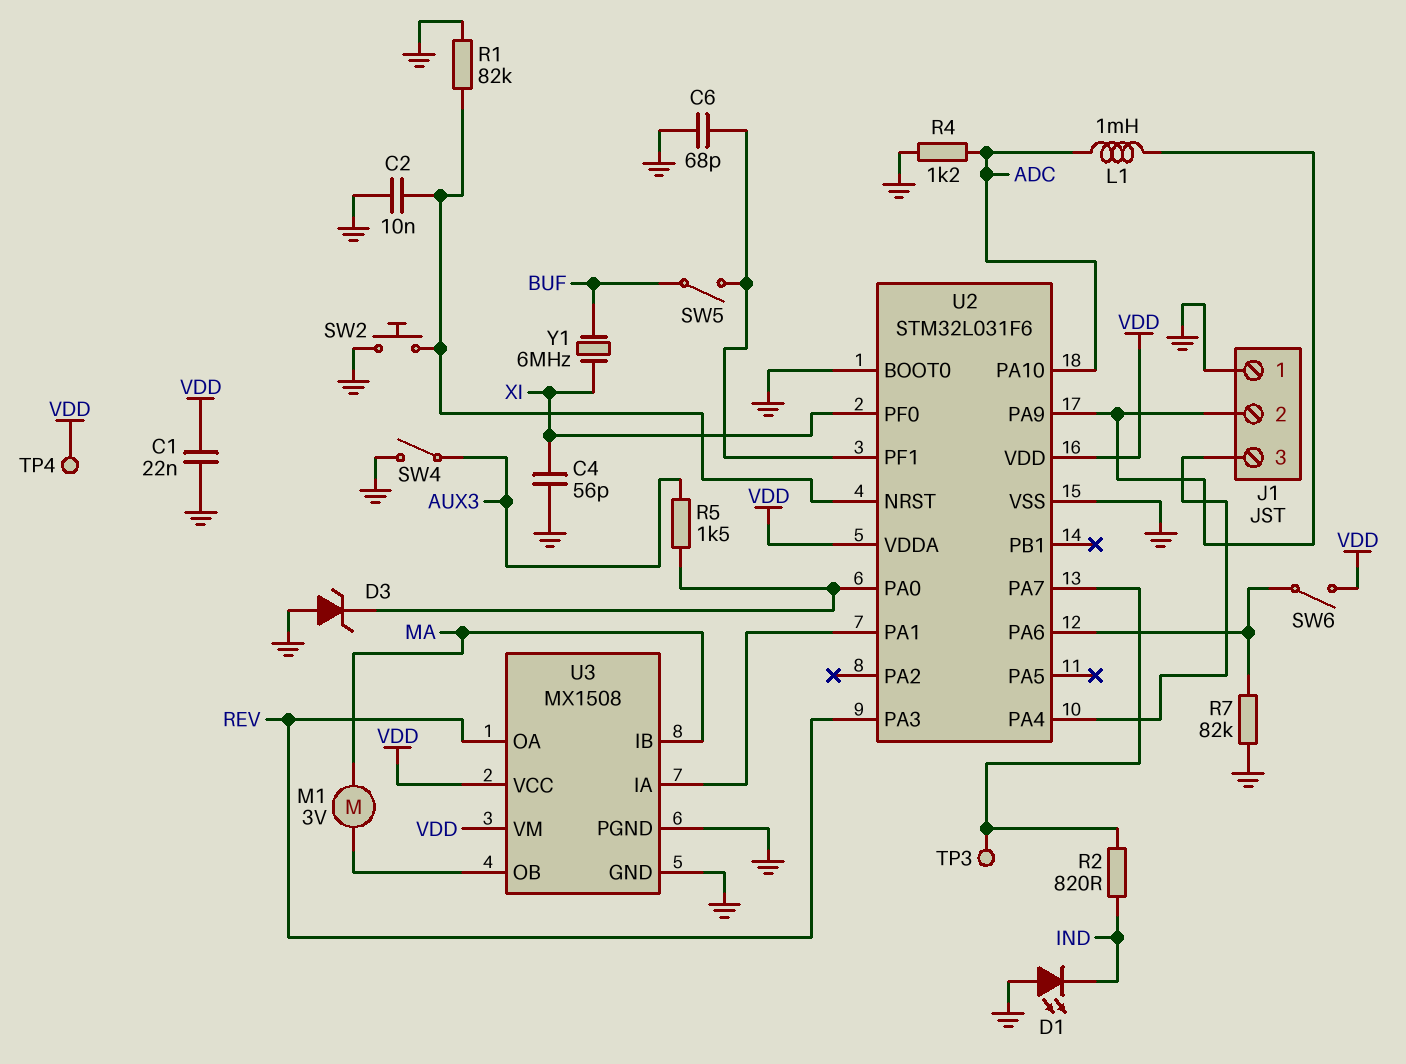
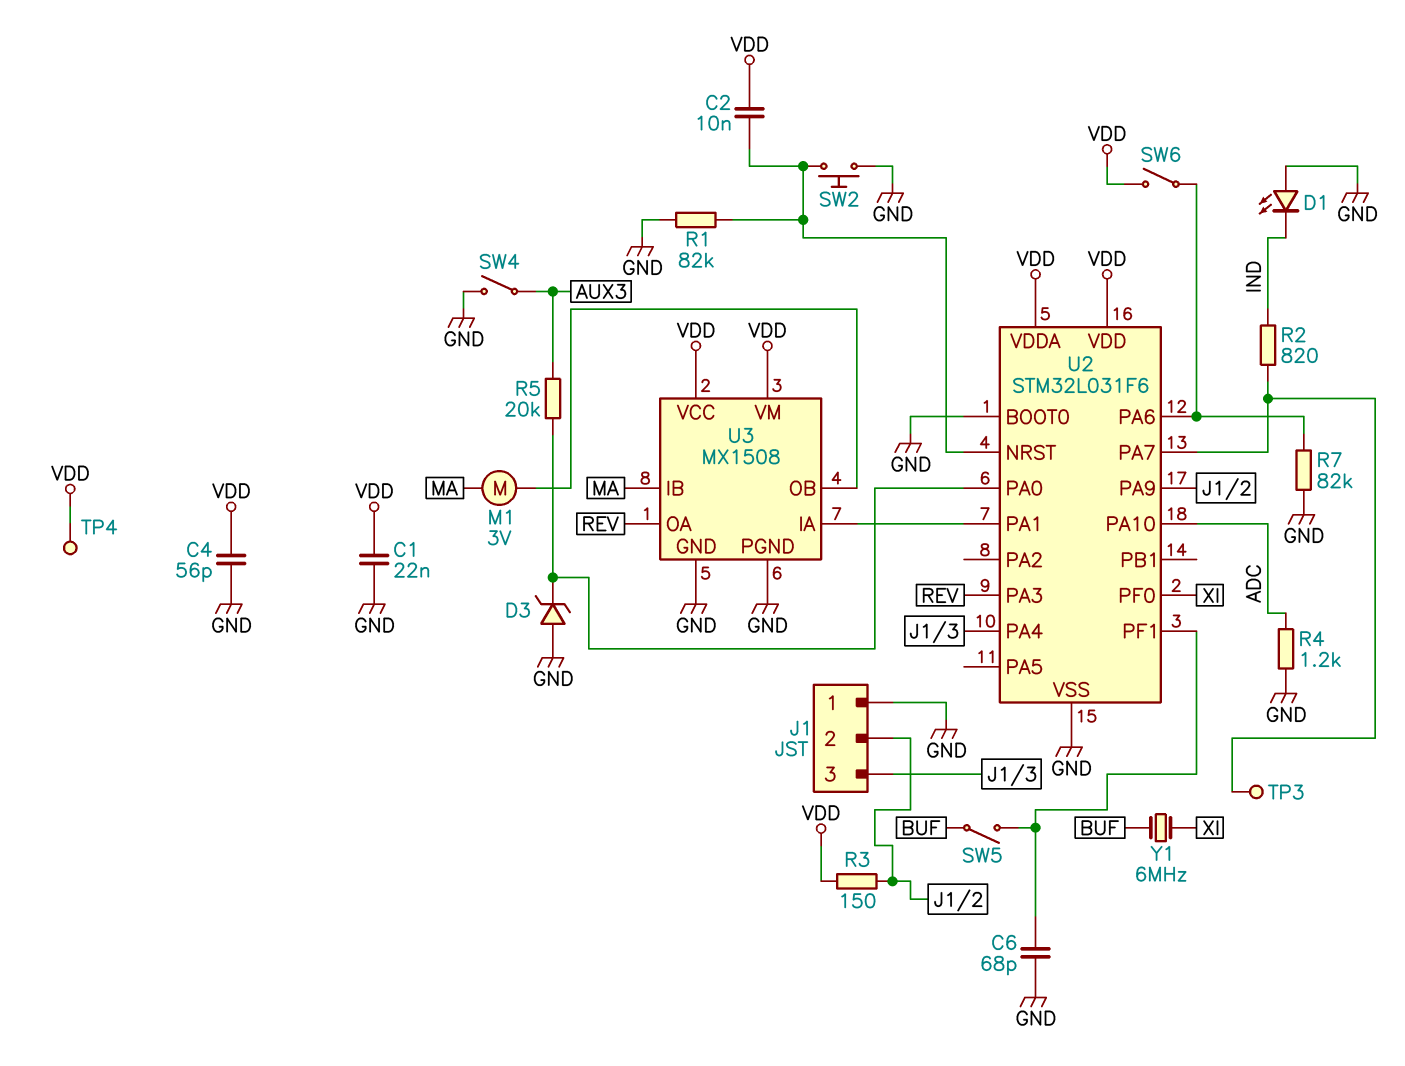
C2: 10nF (GND, U2/NRST) -> 10nF (U2/NRST, VDD)
C4: 56pF (GND, XI) -> 56pF (GND, VDD)
L1: 1mH (ADC, J1/2) -> none
R3: none -> 150 (J1/2, VDD)
R5: 1.5k (AUX3, U2/PA0) -> 20k (AUX3, U2/PA0)

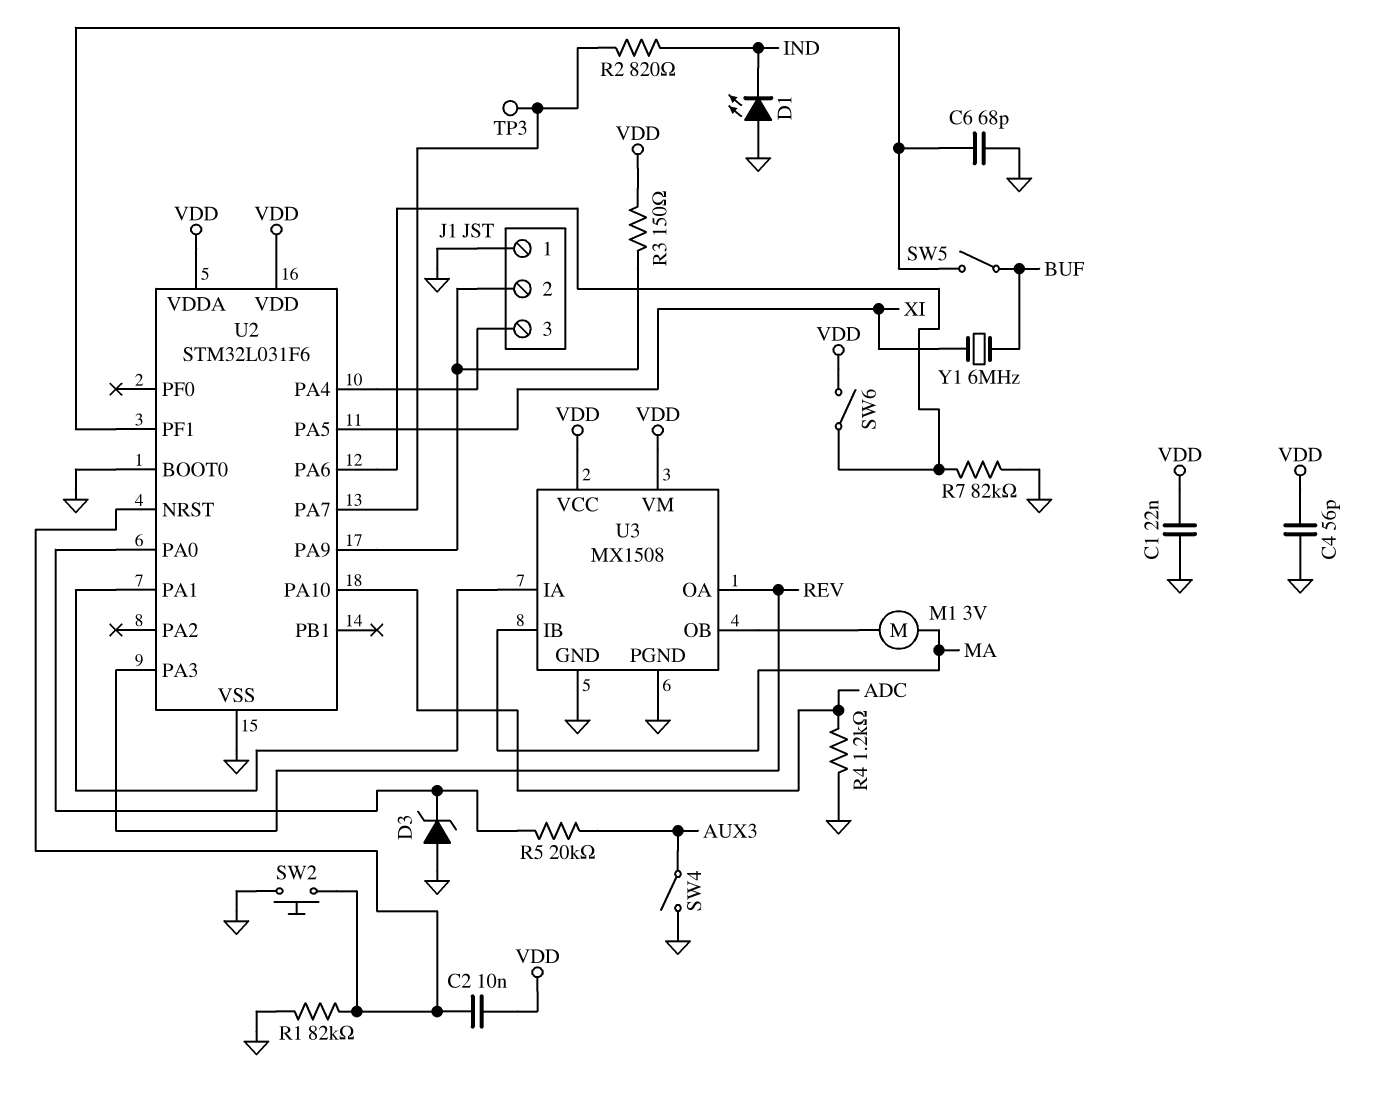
TP4: test point (VDD) -> none
U2 pin PA5: none -> XI
U2 pin PF0: XI -> none

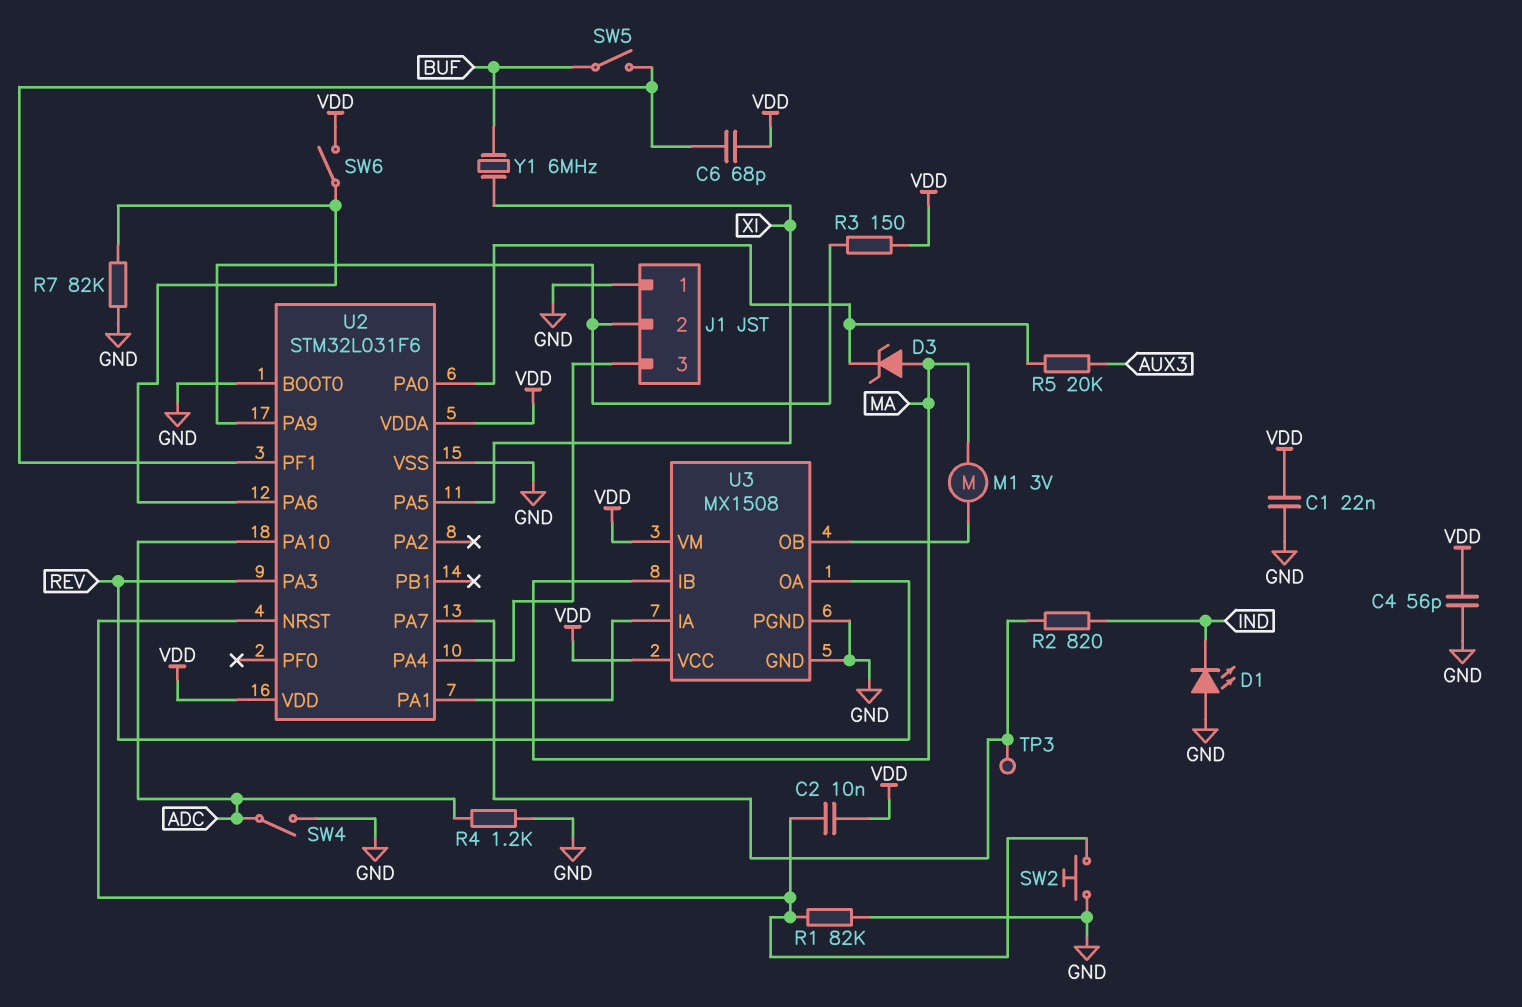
C6: 68pF (GND, U2/PF1) -> 68pF (U2/PF1, VDD)
D3: zener (A GND, K U2/PA0) -> zener (A MA, K U2/PA0)
SW4: switch (AUX3, GND) -> switch (ADC, GND)

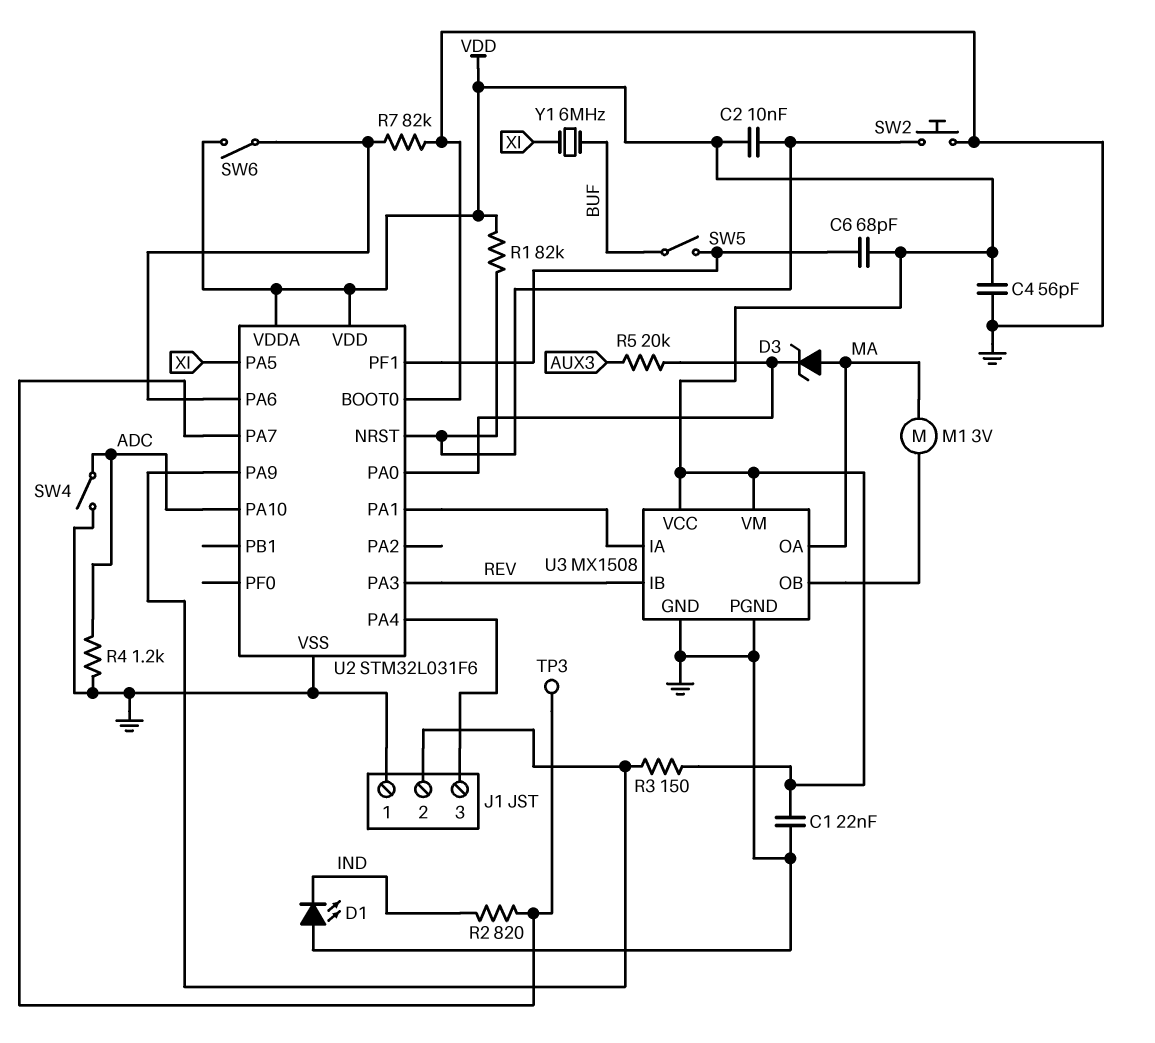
R1: 82k (GND, U2/NRST) -> 82k (U2/NRST, VDD)
U3 pin IB: MA -> REV
U3 pin OA: REV -> MA

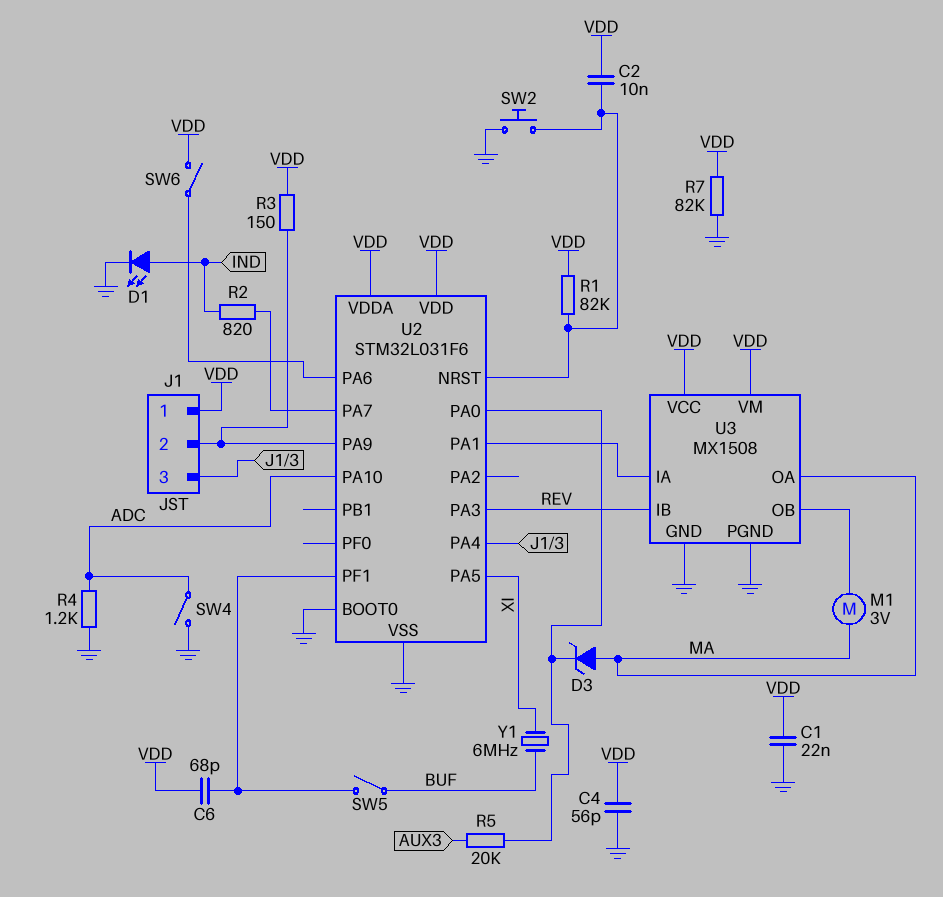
D1: LED (A GND, K IND) -> LED (A IND, K GND)
J1 pin 1: GND -> VDD
R7: 82k (GND, U2/PA6) -> 82k (GND, VDD)
TP3: test point (U2/PA7) -> none

